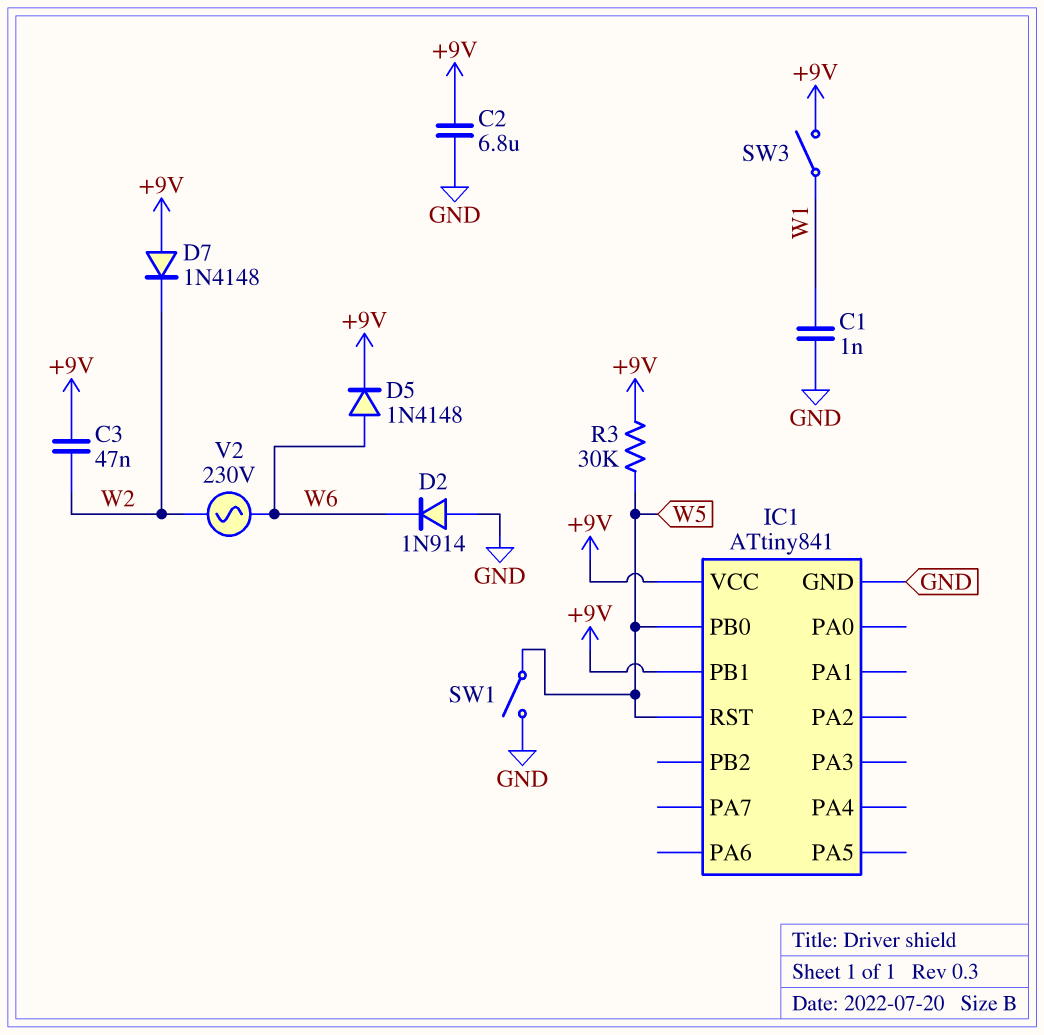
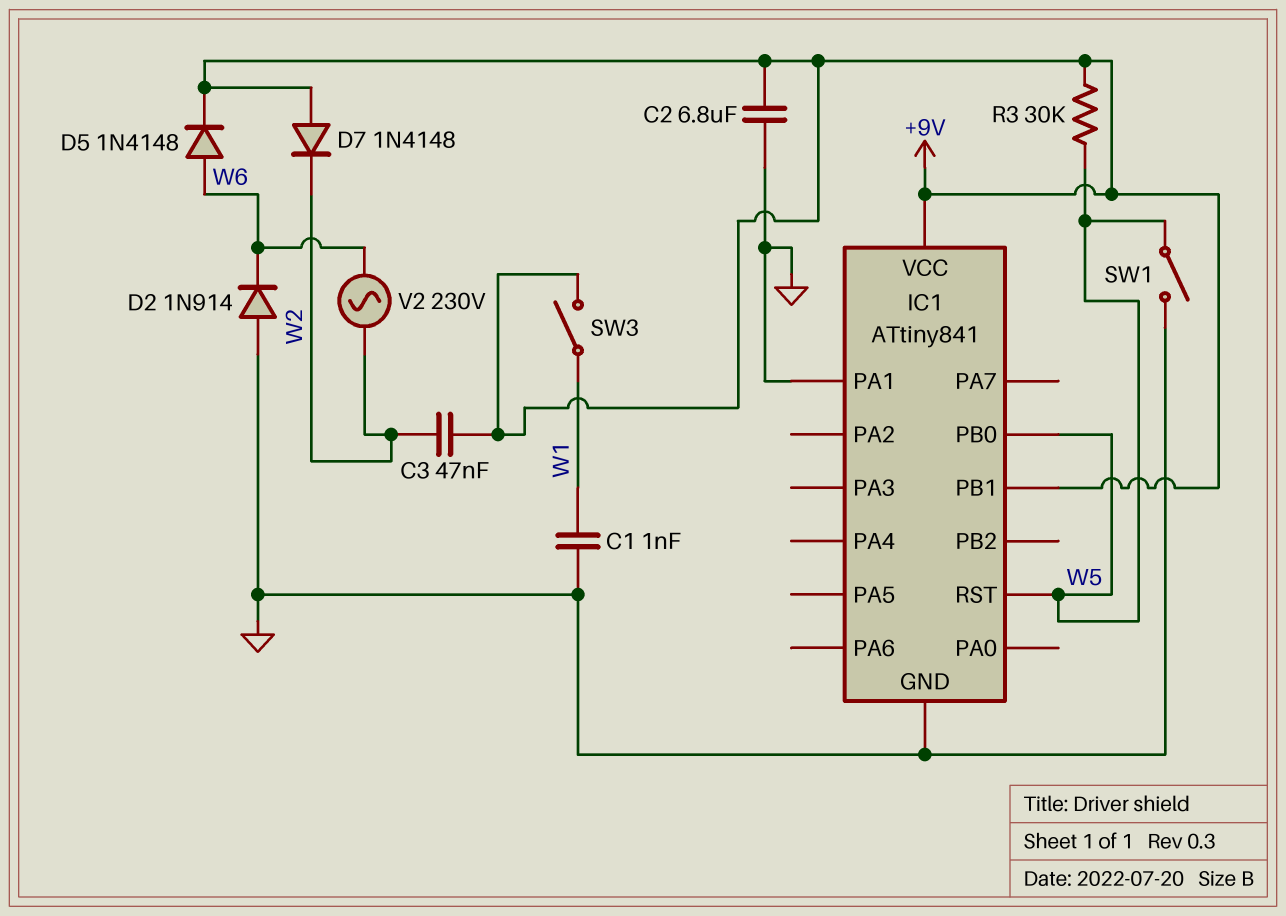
IC1 pin PA1: none -> GND

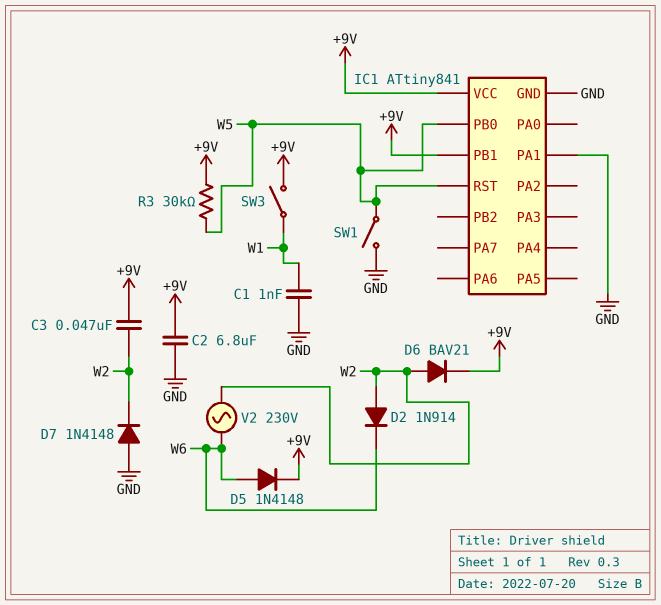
D2: diode 1N914 (A GND, K W6) -> diode 1N914 (A W2, K W6)
D6: none -> diode BAV21 (A W2, K +9V)
D7: diode 1N4148 (A +9V, K W2) -> diode 1N4148 (A GND, K W2)

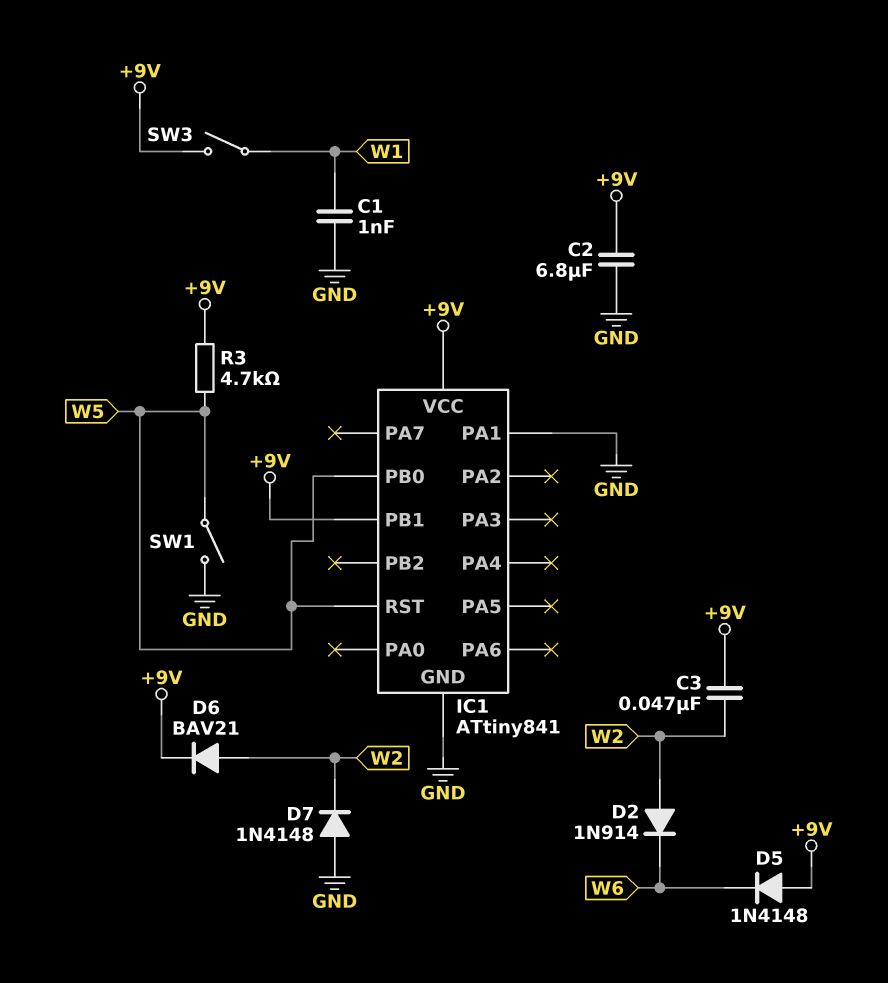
D5: diode 1N4148 (A W6, K +9V) -> diode 1N4148 (A +9V, K W6)
R3: 30k (+9V, W5) -> 4.7k (+9V, W5)
V2: AC 230V (W2, W6) -> none

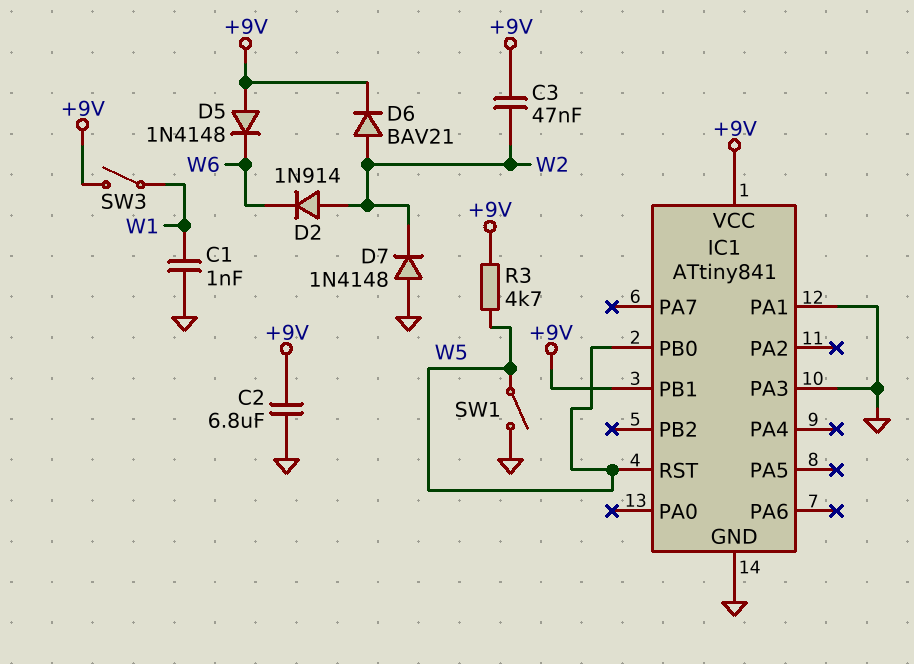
IC1 pin PA3: none -> GND

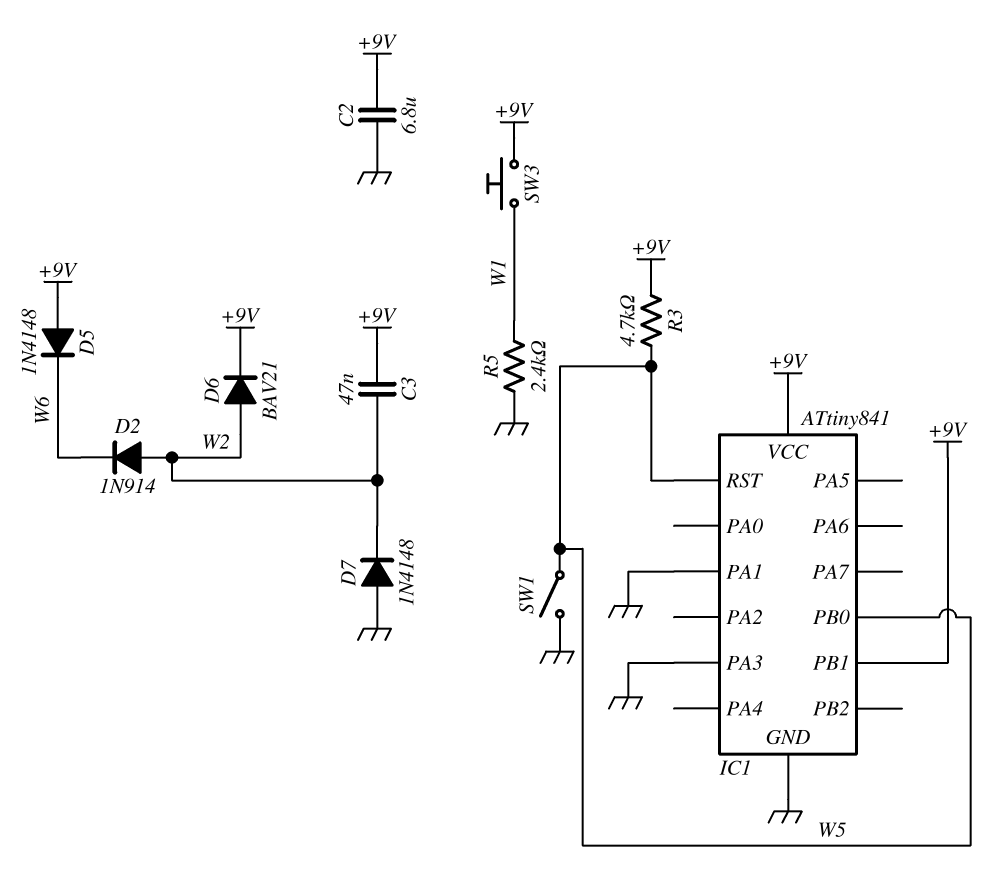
C1: 1nF (GND, W1) -> none
R5: none -> 2.4k (GND, W1)
SW3: switch (+9V, W1) -> button (+9V, W1)

